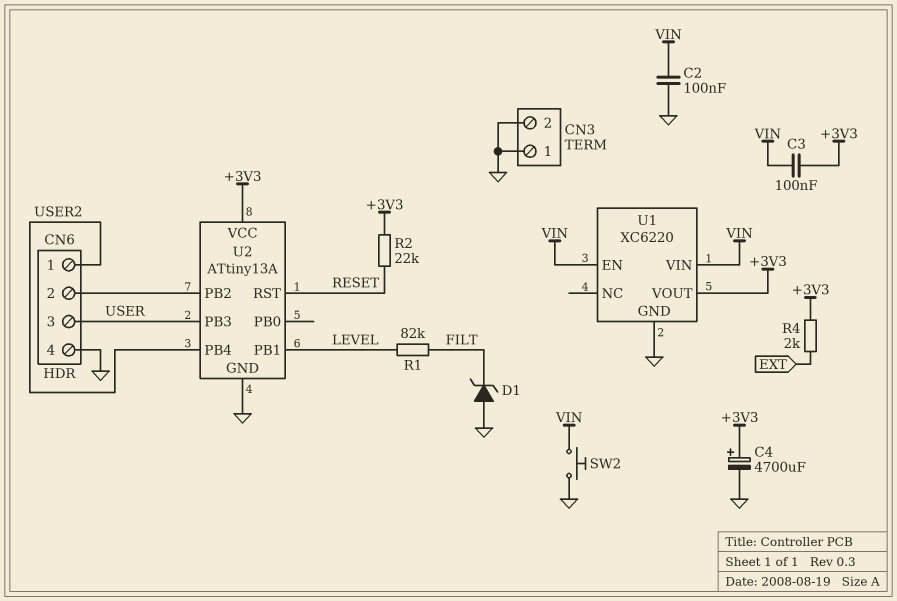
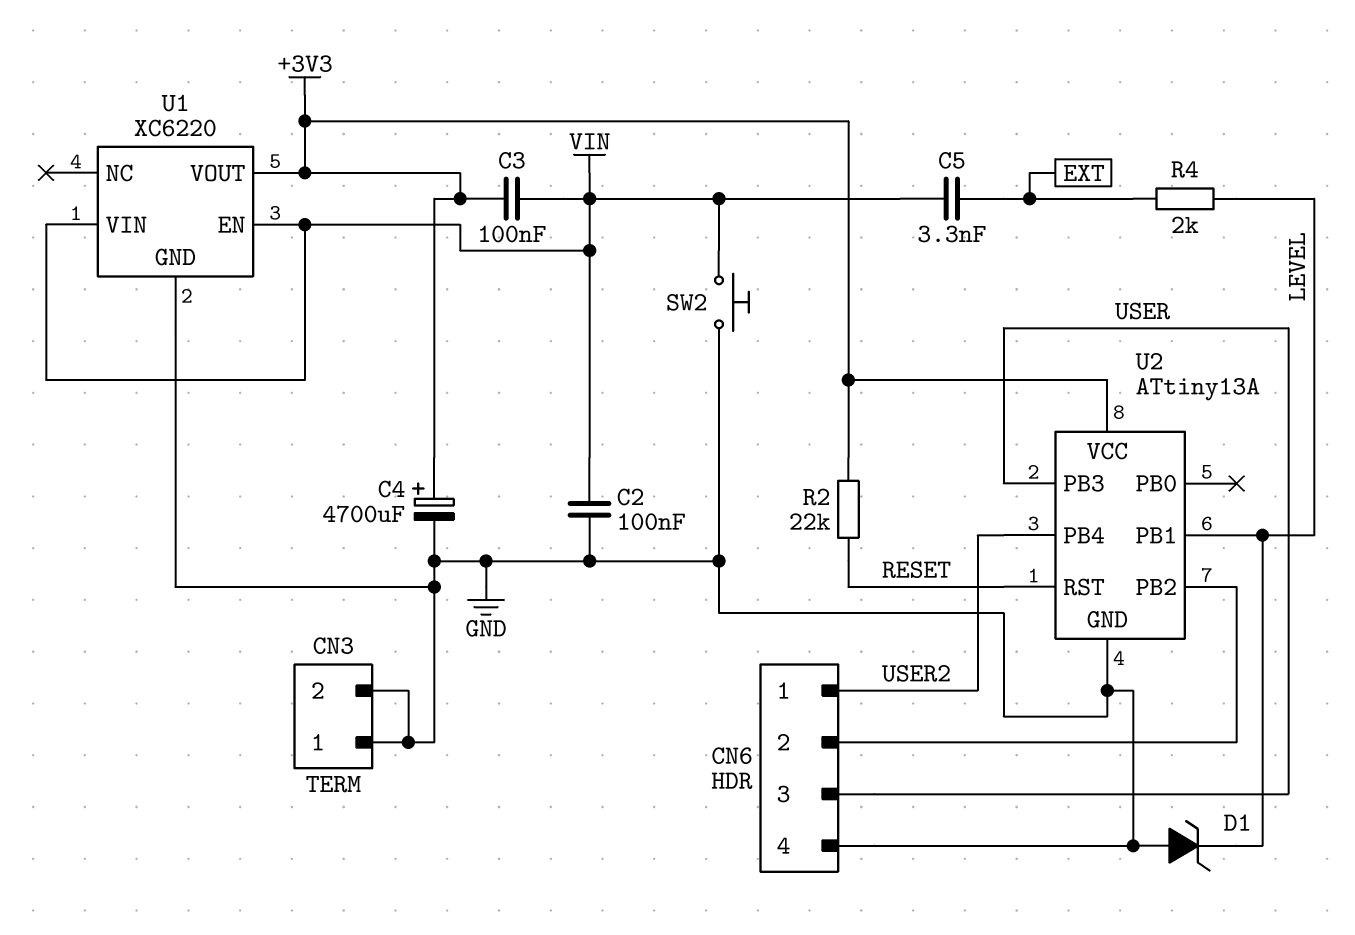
C5: none -> 3.3nF (EXT, VIN)
D1: zener (A GND, K FILT) -> zener (A GND, K LEVEL)
R1: 82k (FILT, LEVEL) -> none
R4: 2k (+3V3, EXT) -> 2k (EXT, LEVEL)

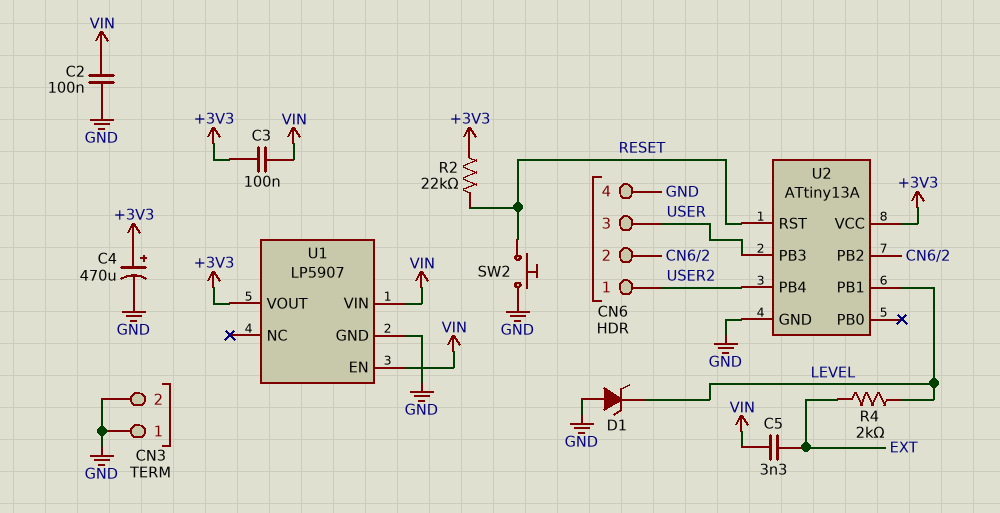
C4: 4700uF (plus +3V3, minus GND) -> 470uF (plus +3V3, minus GND)
SW2: button (GND, VIN) -> button (GND, RESET)
U1: XC6220 -> LP5907

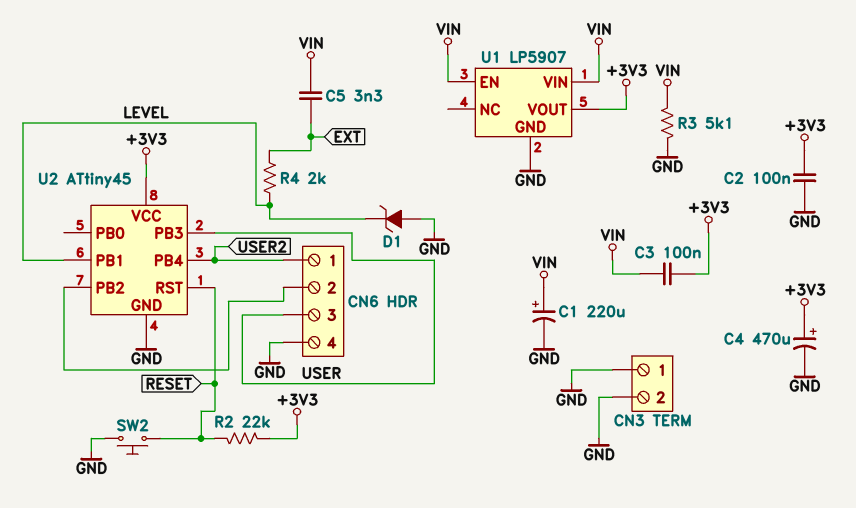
C1: none -> 220uF (plus VIN, minus GND)
C2: 100nF (GND, VIN) -> 100nF (+3V3, GND)
R3: none -> 5.1k (GND, VIN)
U2: ATtiny13A -> ATtiny45

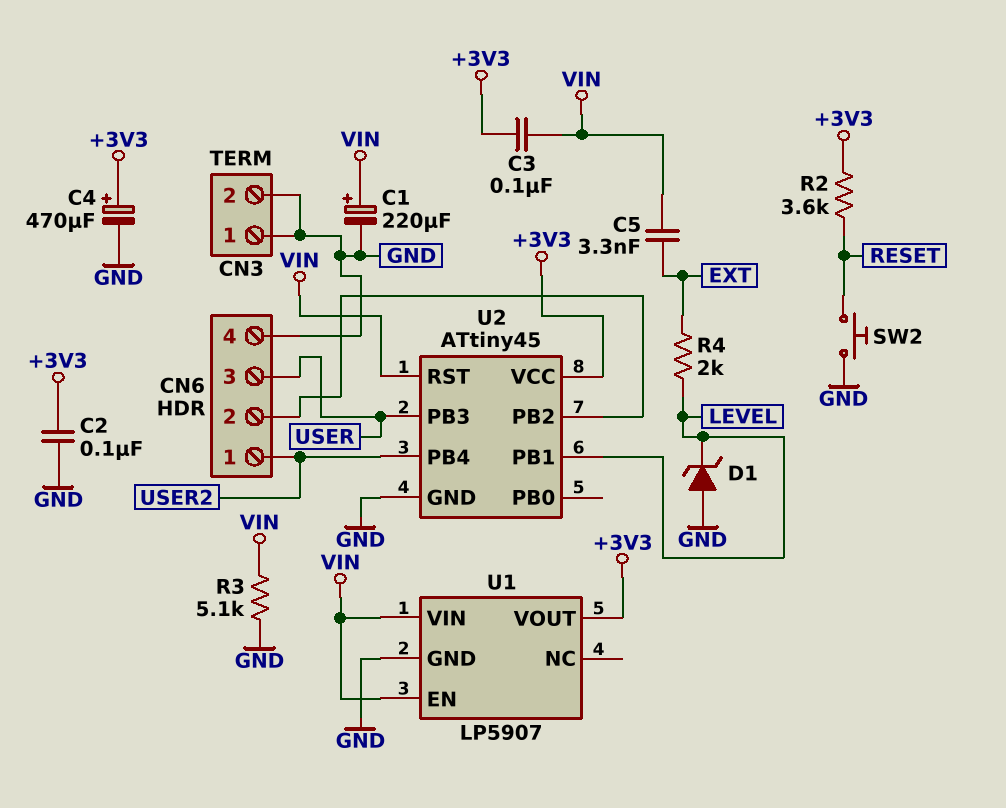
R2: 22k (+3V3, RESET) -> 3.6k (+3V3, RESET)
U2 pin RST: RESET -> VIN

